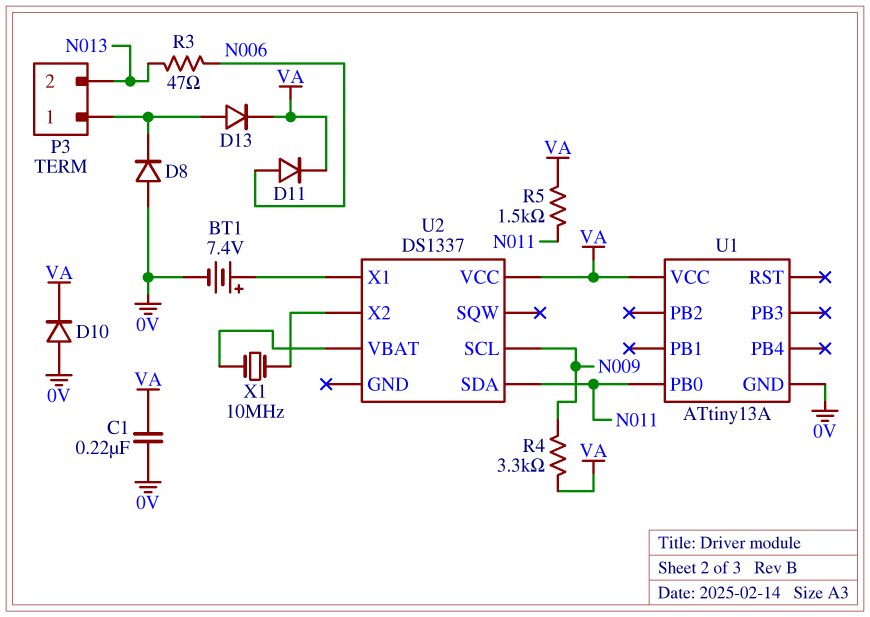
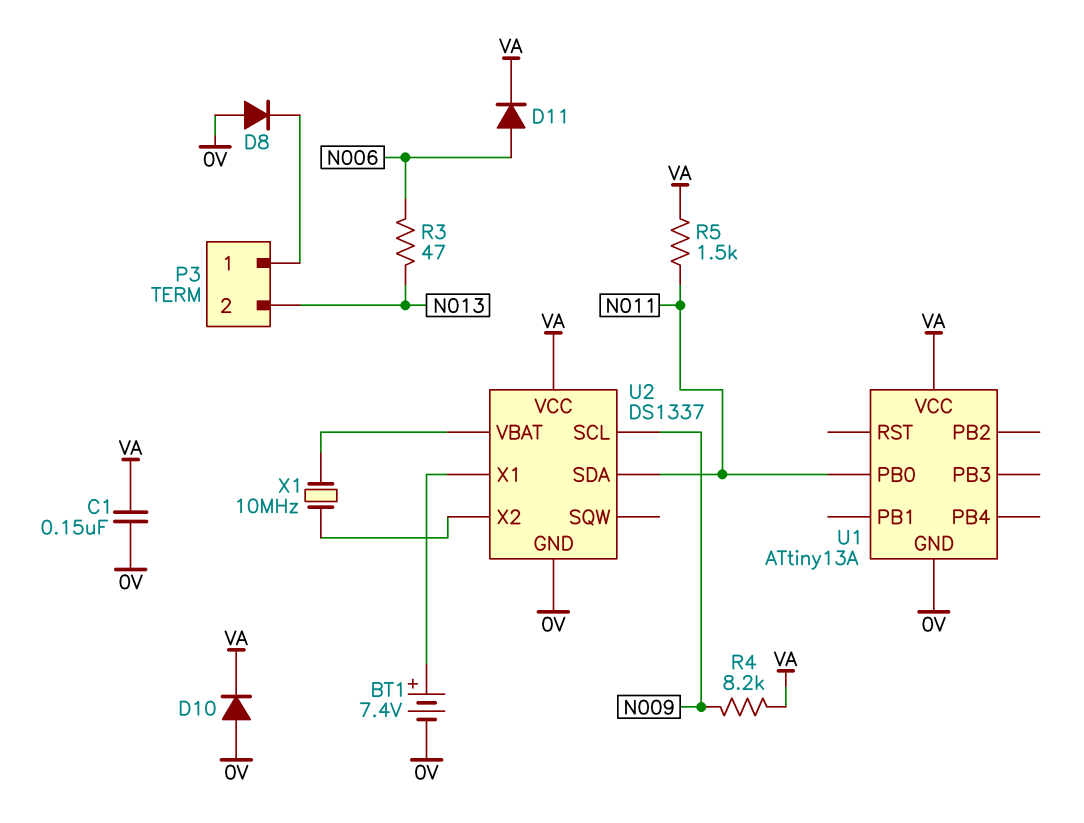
C1: 220nF (0V, VA) -> 150nF (0V, VA)
D13: diode (A P3/1, K VA) -> none
R4: 3.3k (N009, VA) -> 8.2k (N009, VA)
U2 pin GND: none -> 0V

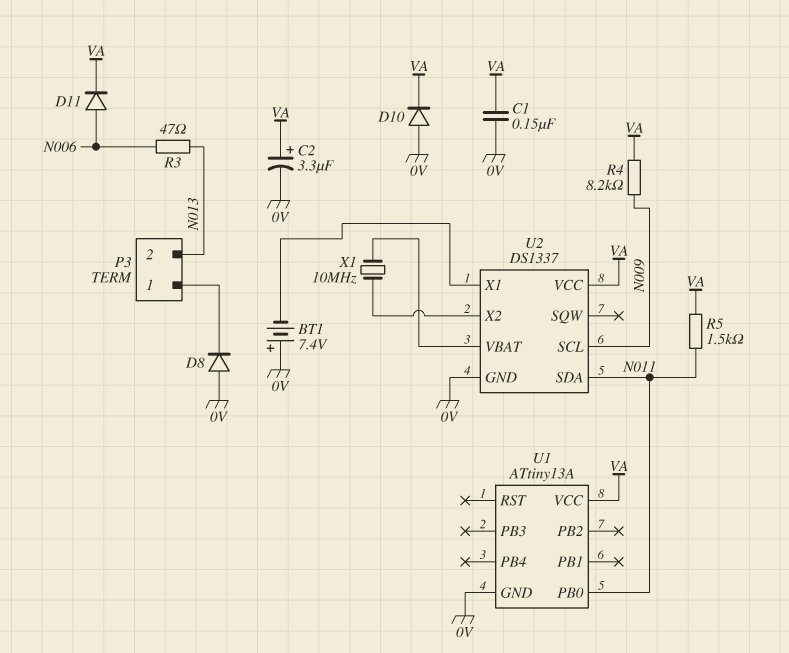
BT1: 7.4V (plus U2/X1, minus 0V) -> 7.4V (plus 0V, minus U2/X1)
C2: none -> 3.3uF (plus VA, minus 0V)

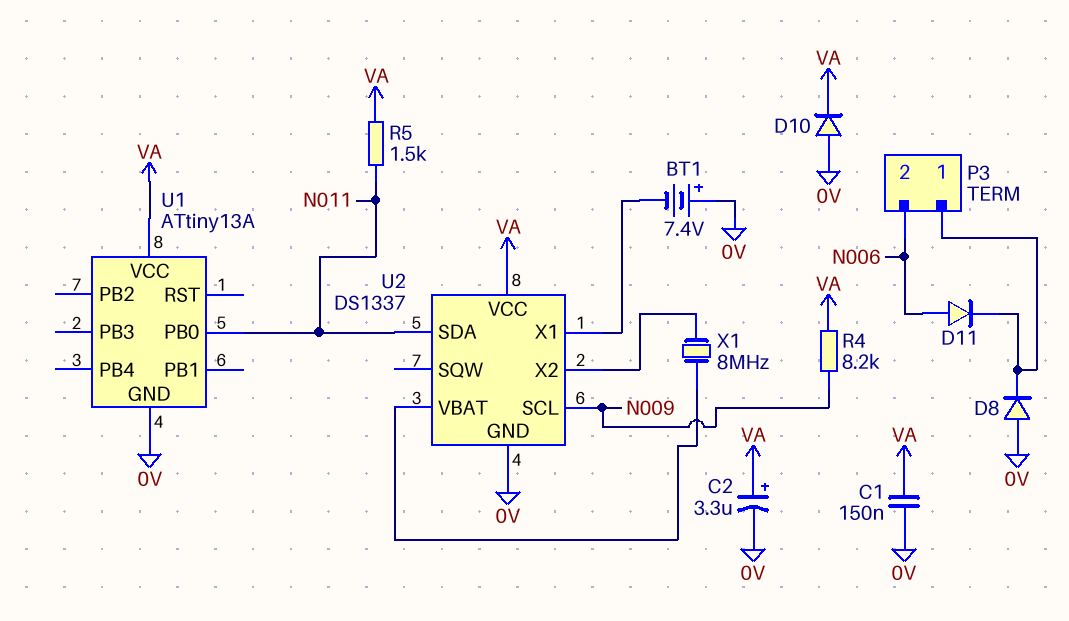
D11: diode (A N006, K VA) -> diode (A N006, K P3/1)
P3 pin 2: N013 -> N006
R3: 47 (N006, N013) -> none
X1: 10MHz (U2/VBAT, U2/X2) -> 8MHz (U2/VBAT, U2/X2)

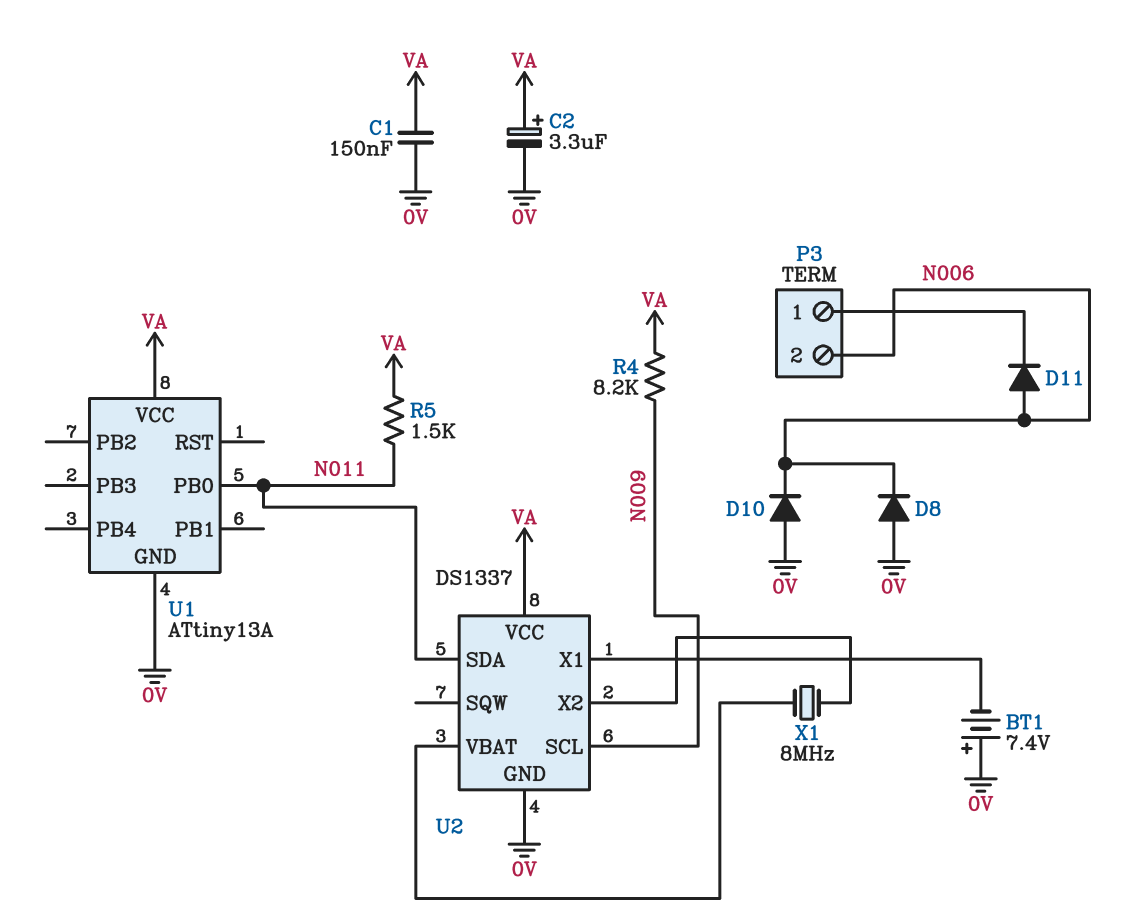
D8: diode (A 0V, K P3/1) -> diode (A 0V, K N006)
D10: diode (A 0V, K VA) -> diode (A 0V, K N006)

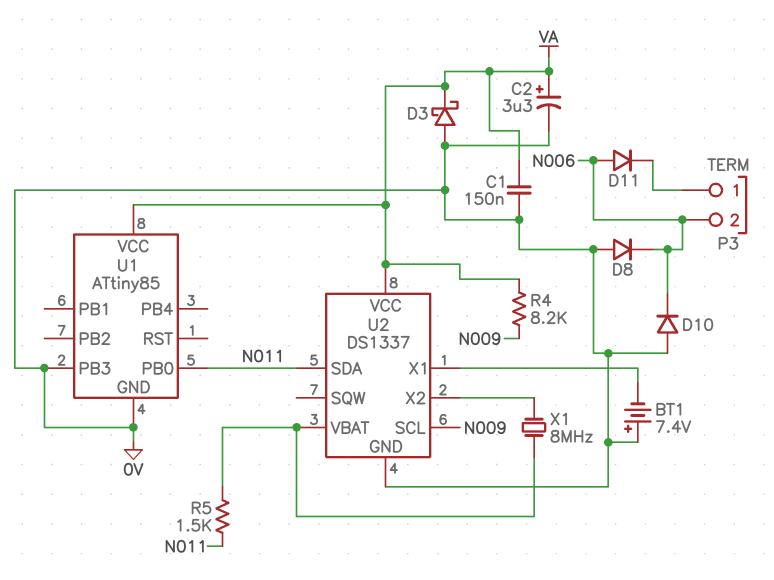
D3: none -> schottky (A 0V, K VA)
R5: 1.5k (N011, VA) -> 1.5k (N011, U2/VBAT)
U1: ATtiny13A -> ATtiny85
U1 pin PB3: none -> 0V

